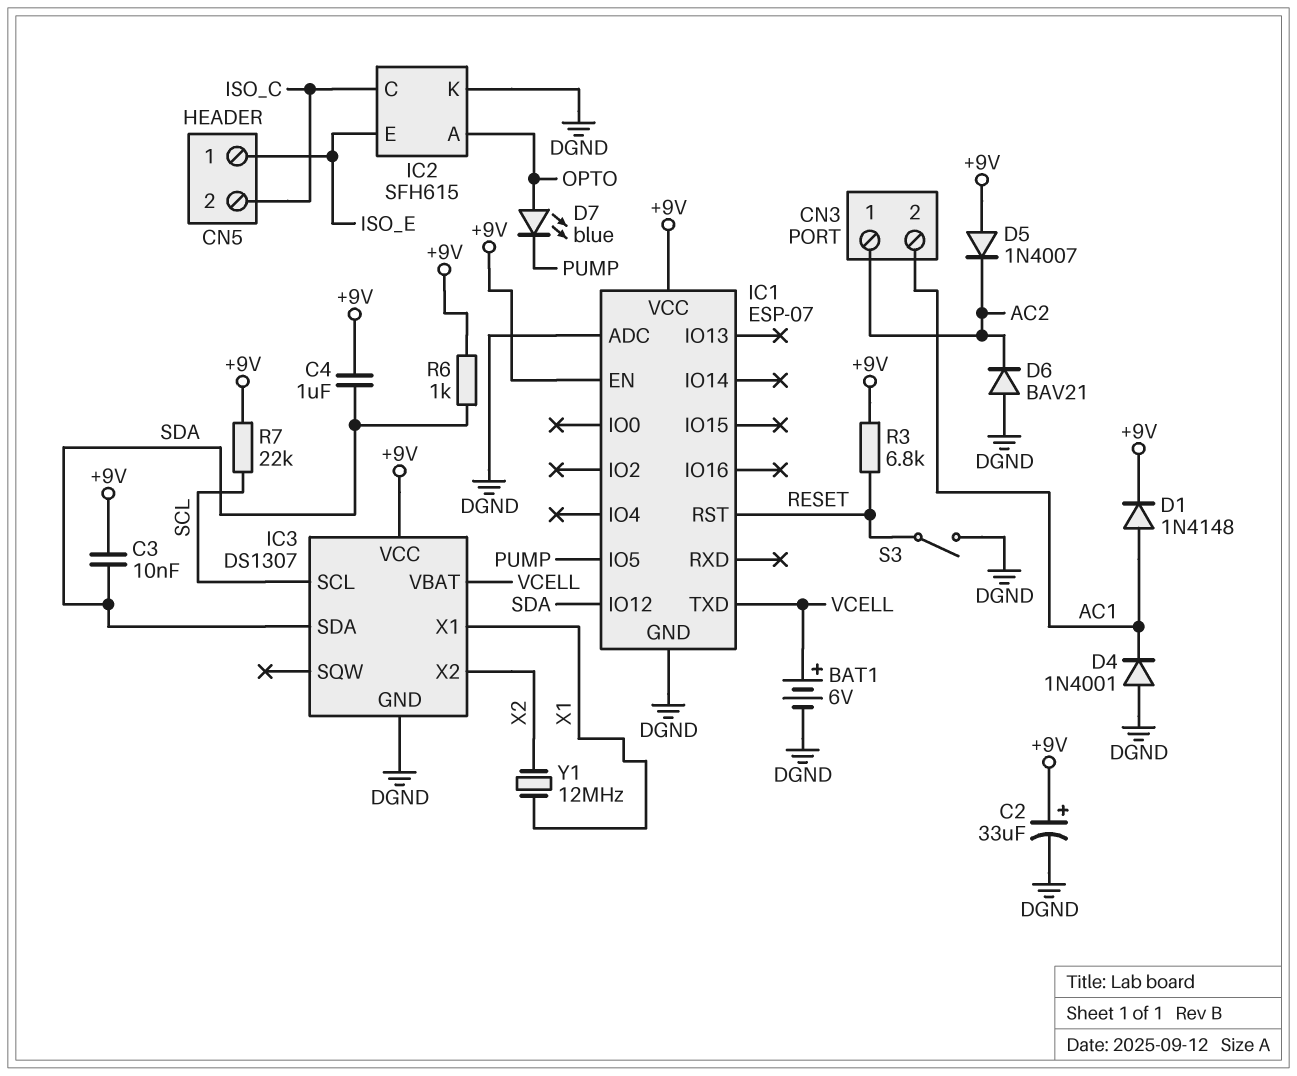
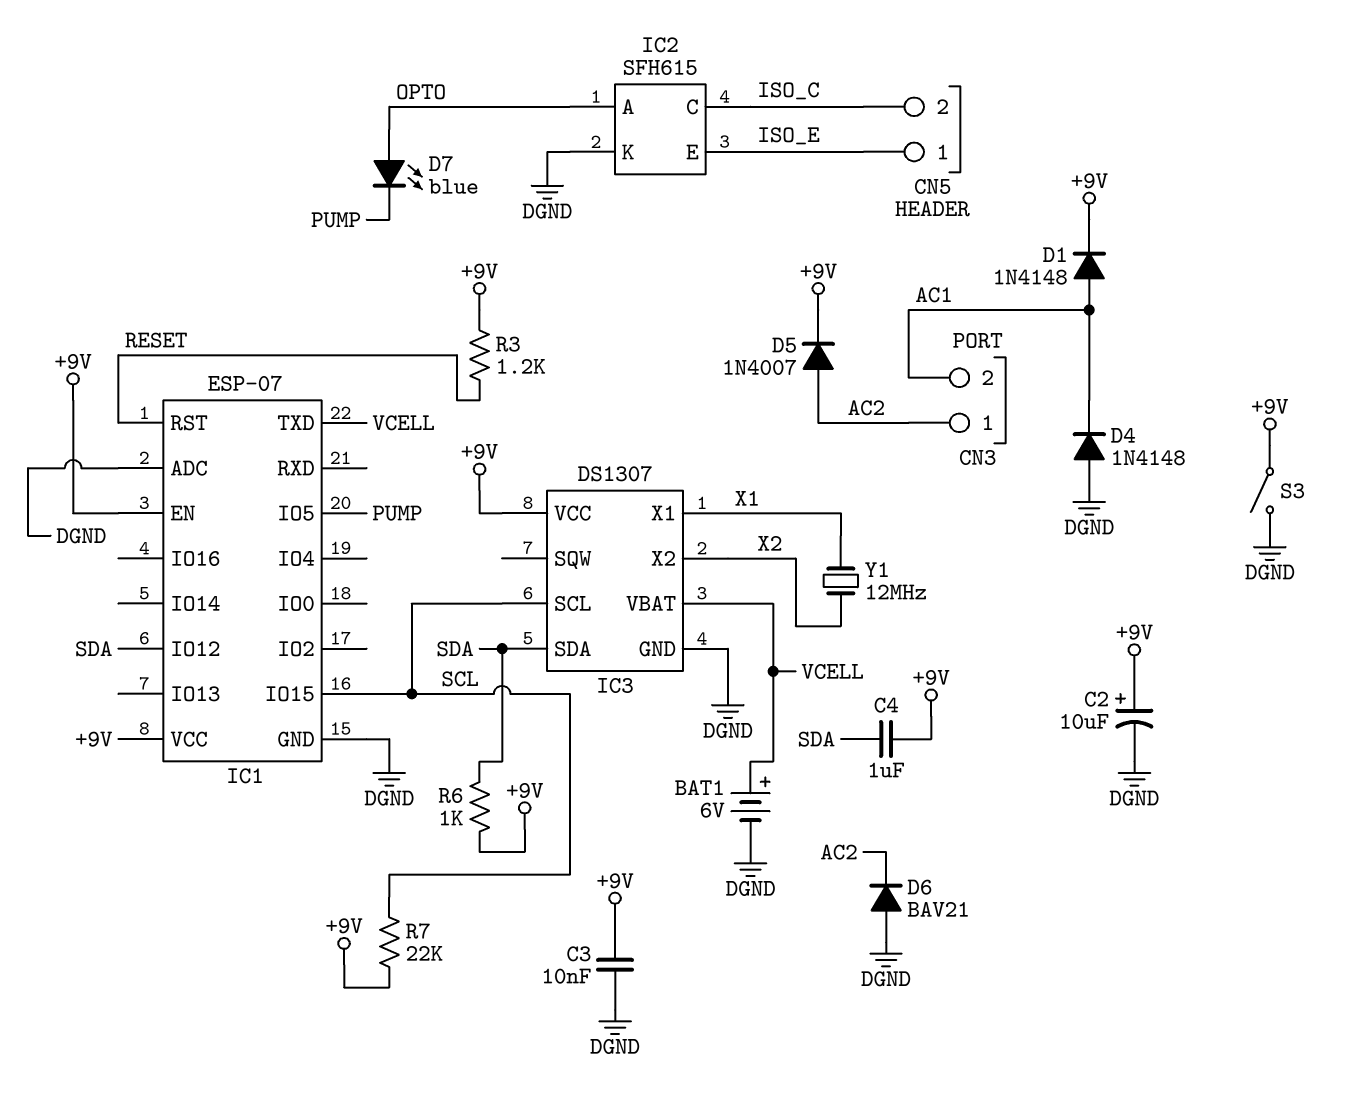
C2: 33uF (plus +9V, minus DGND) -> 10uF (plus +9V, minus DGND)
C3: 10nF (+9V, SDA) -> 10nF (+9V, DGND)
D4: diode 1N4001 (A DGND, K AC1) -> diode 1N4148 (A DGND, K AC1)
D5: diode 1N4007 (A +9V, K AC2) -> diode 1N4007 (A AC2, K +9V)
IC1 pin IO15: none -> SCL
R3: 6.8k (+9V, RESET) -> 1.2k (+9V, RESET)
S3: switch (DGND, RESET) -> switch (+9V, DGND)

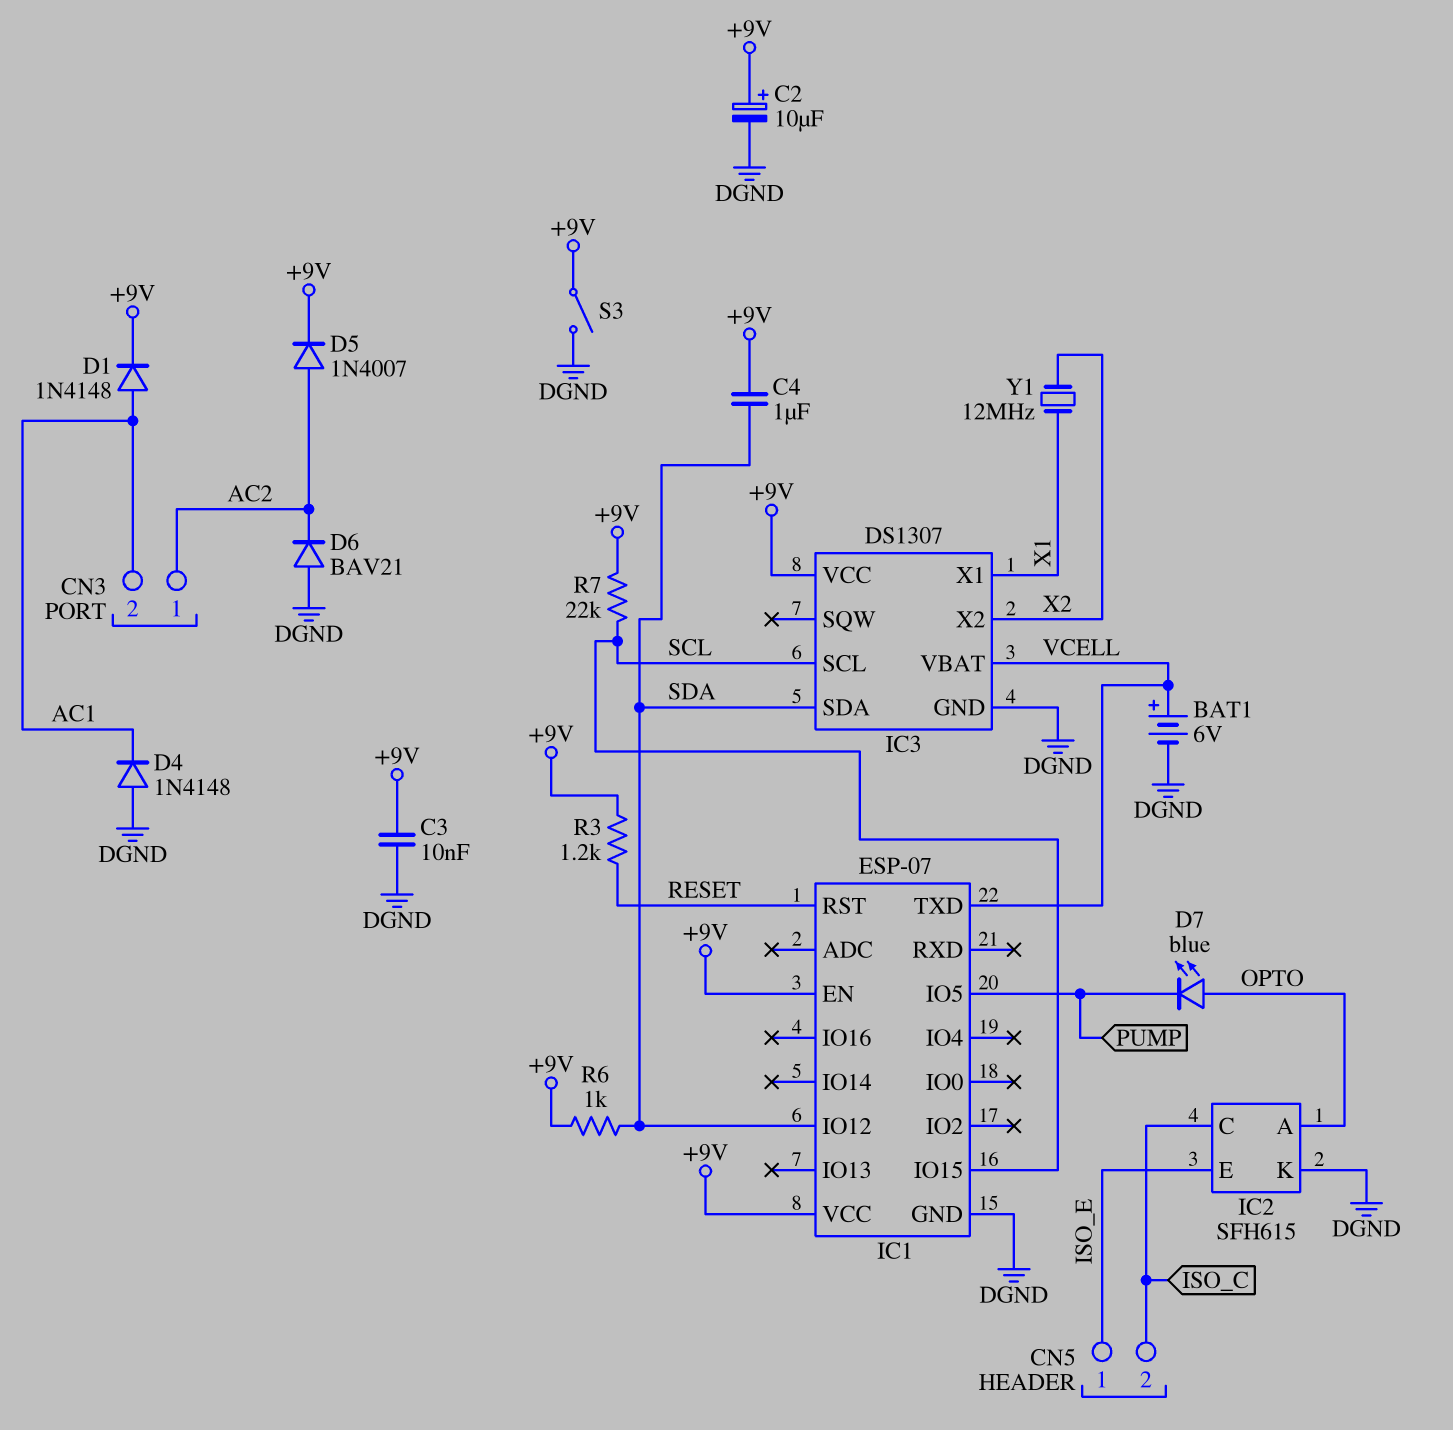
IC1 pin ADC: DGND -> none

